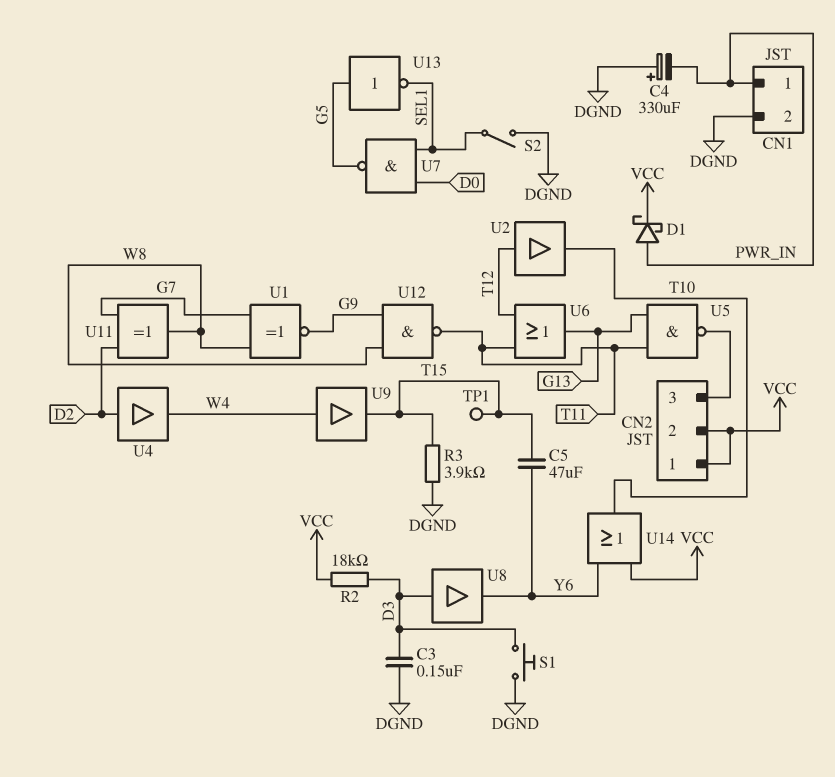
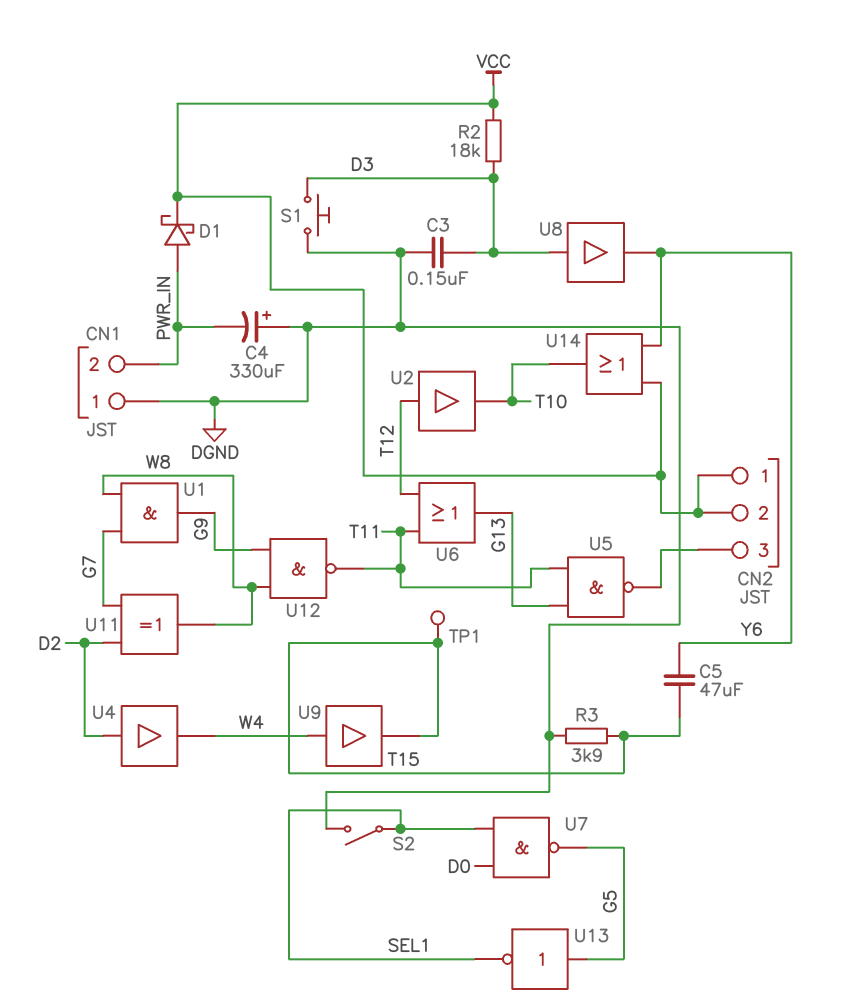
CN1 pin 1: PWR_IN -> DGND
CN1 pin 2: DGND -> PWR_IN
U1: XNOR (in G7, in W8, out G9) -> AND (in G7, in W8, out G9)

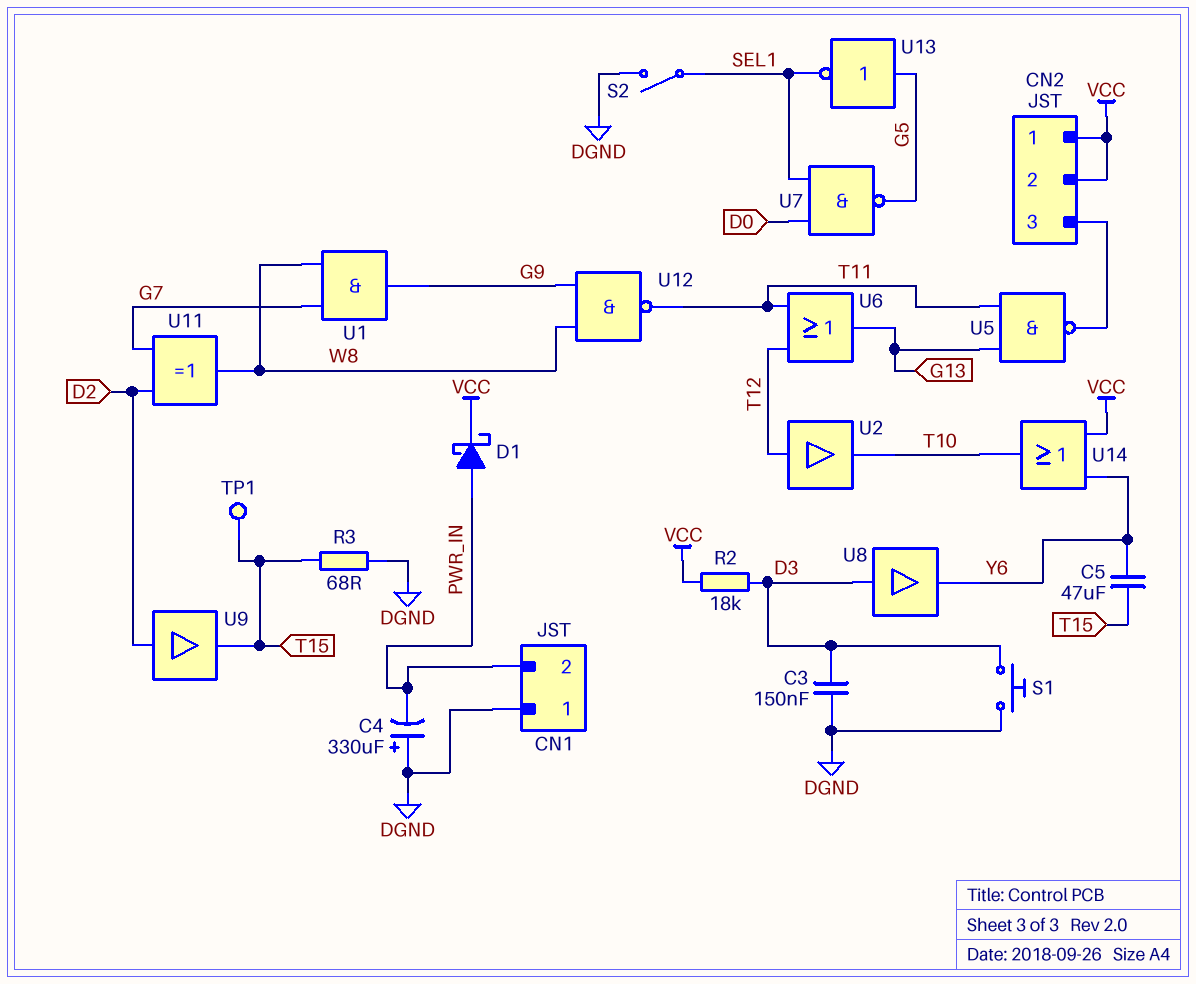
R3: 3.9k (DGND, T15) -> 68 (DGND, T15)
U4: buffer (in D2, out W4) -> none
U9: buffer (in W4, out T15) -> buffer (in D2, out T15)

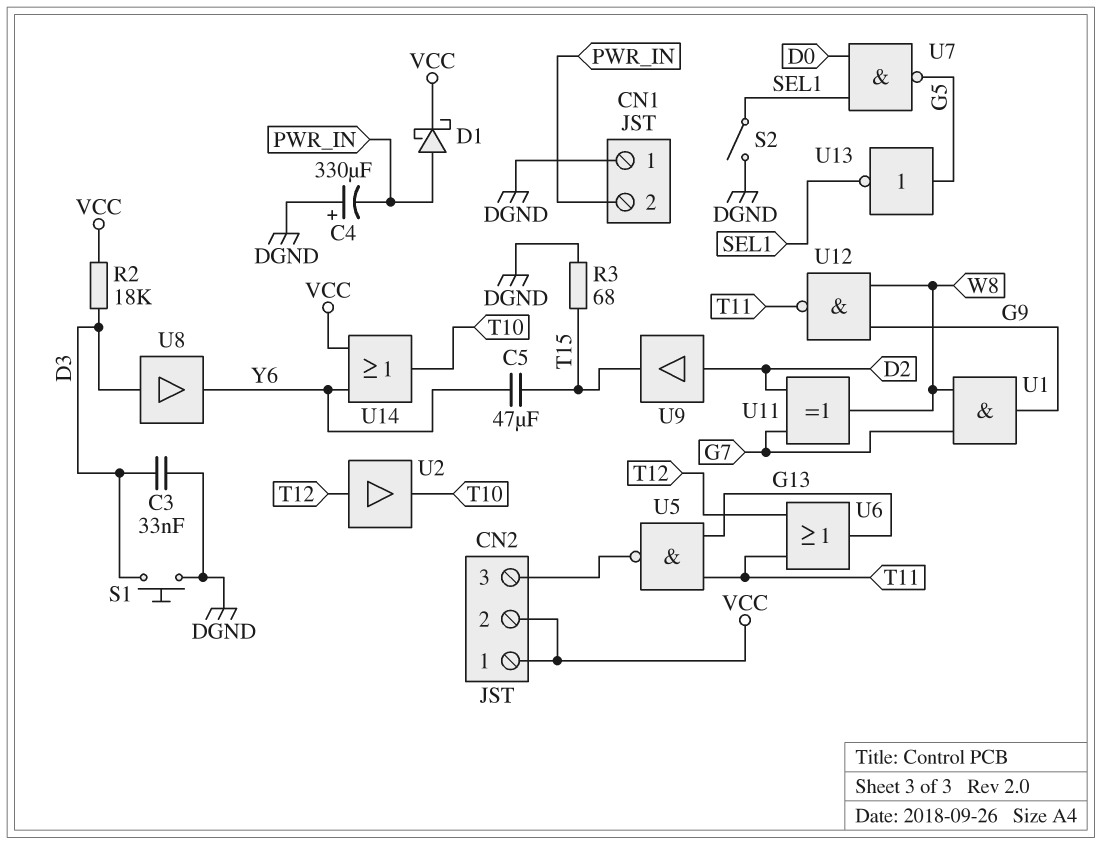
C3: 150nF (D3, DGND) -> 33nF (D3, DGND)
TP1: test point (T15) -> none

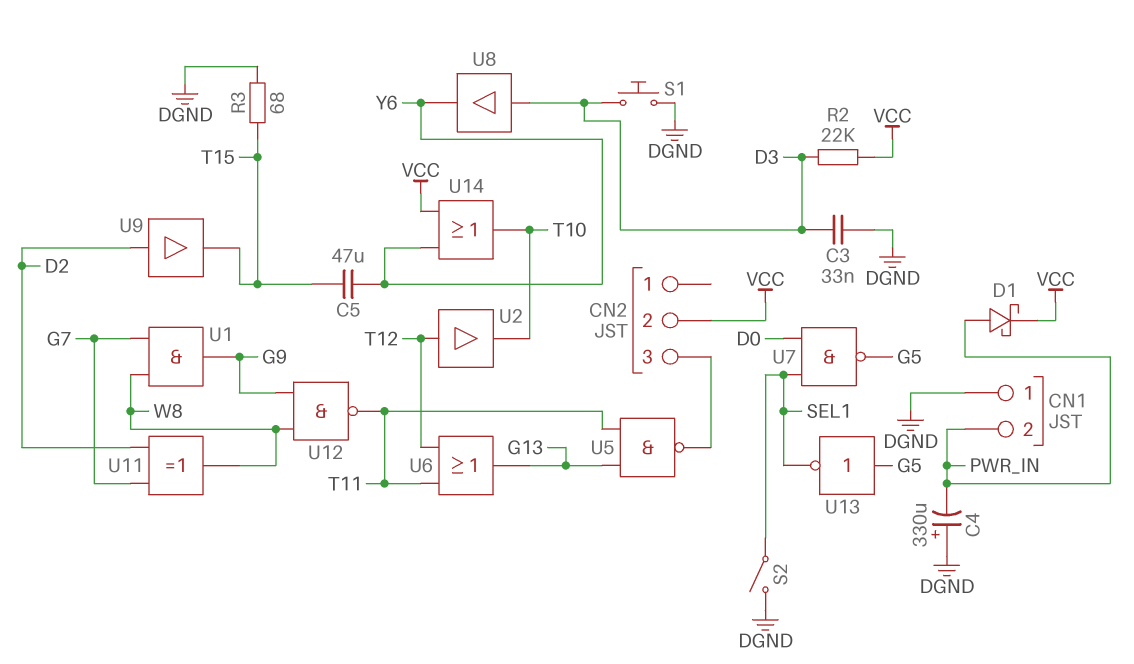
CN2 pin 1: VCC -> none
R2: 18k (D3, VCC) -> 22k (D3, VCC)

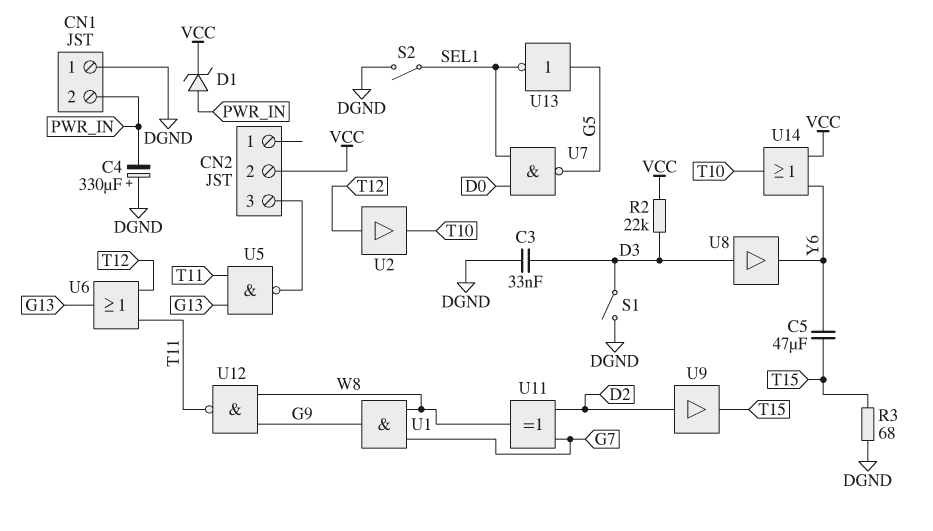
D1: schottky (A PWR_IN, K VCC) -> zener (A PWR_IN, K VCC)
S1: button (D3, DGND) -> switch (D3, DGND)

